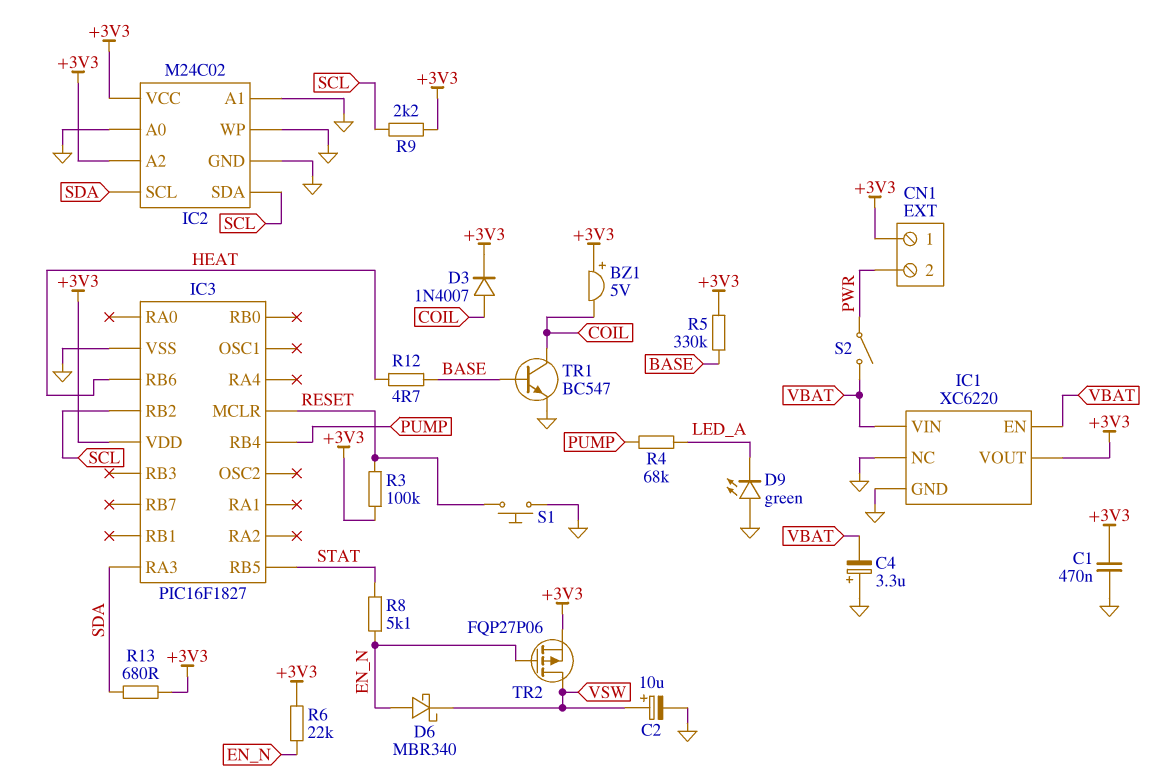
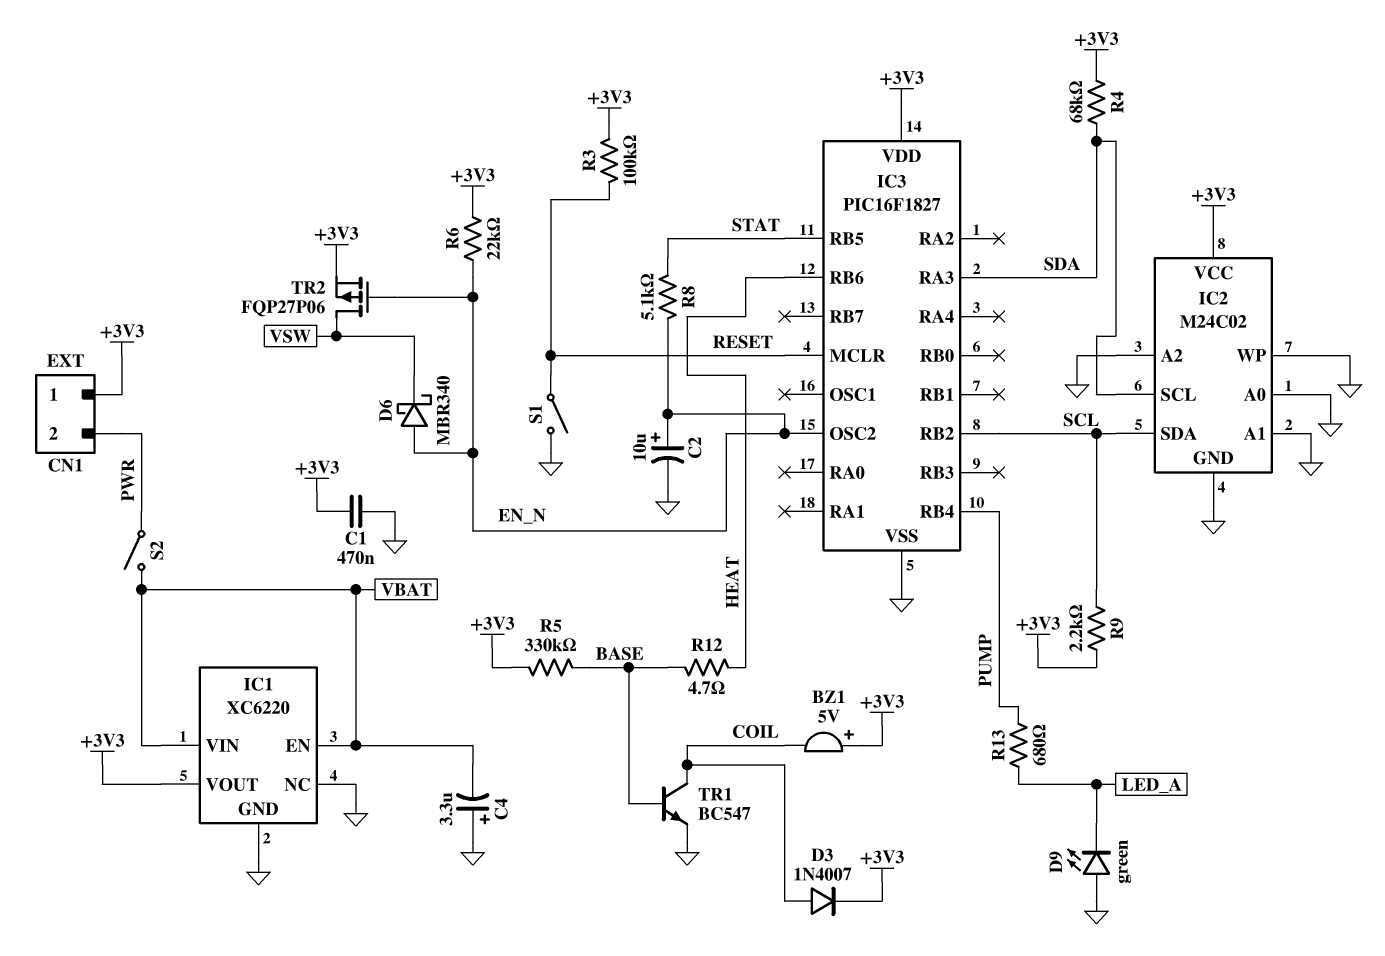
C2: 10uF (plus VSW, minus GND) -> 10uF (plus EN_N, minus GND)
IC2 pin A2: +3V3 -> GND
IC3 pin OSC2: none -> EN_N
R4: 68k (LED_A, PUMP) -> 68k (+3V3, SDA)
R13: 680 (+3V3, SDA) -> 680 (LED_A, PUMP)
S1: button (GND, RESET) -> switch (GND, RESET)

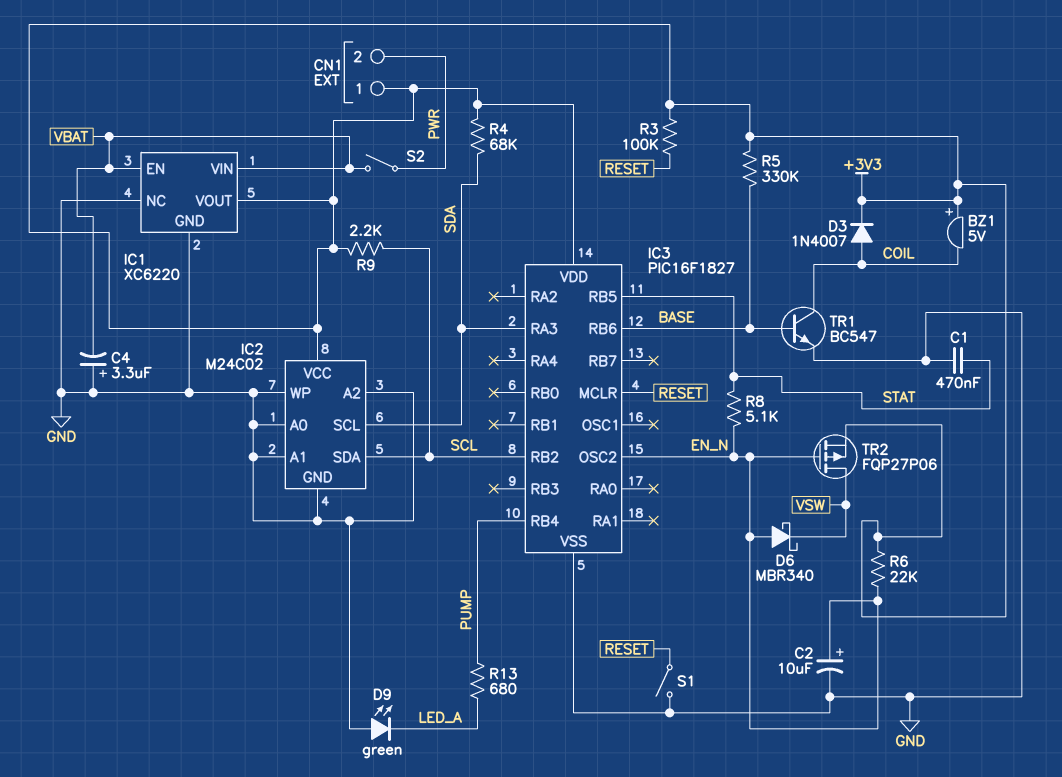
C1: 470nF (+3V3, GND) -> 470nF (GND, STAT)
IC3 pin RB6: HEAT -> BASE
R12: 4.7 (BASE, HEAT) -> none

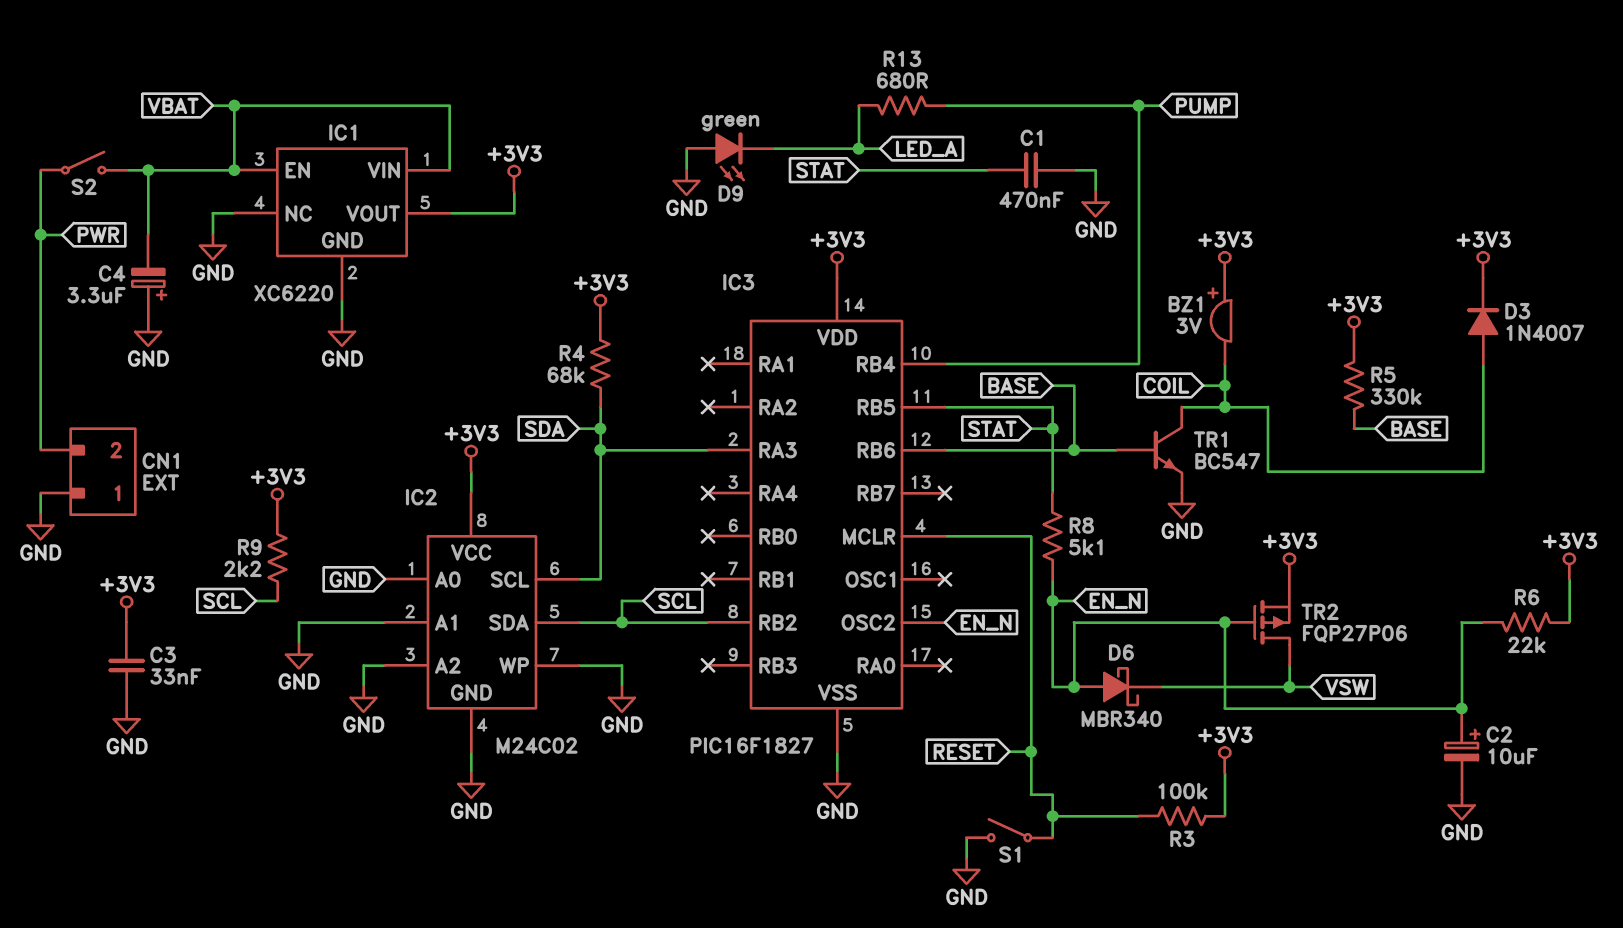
BZ1: buzzer 5V (plus +3V3, minus COIL) -> buzzer 3V (plus +3V3, minus COIL)
C3: none -> 33nF (+3V3, GND)
CN1 pin 1: +3V3 -> GND

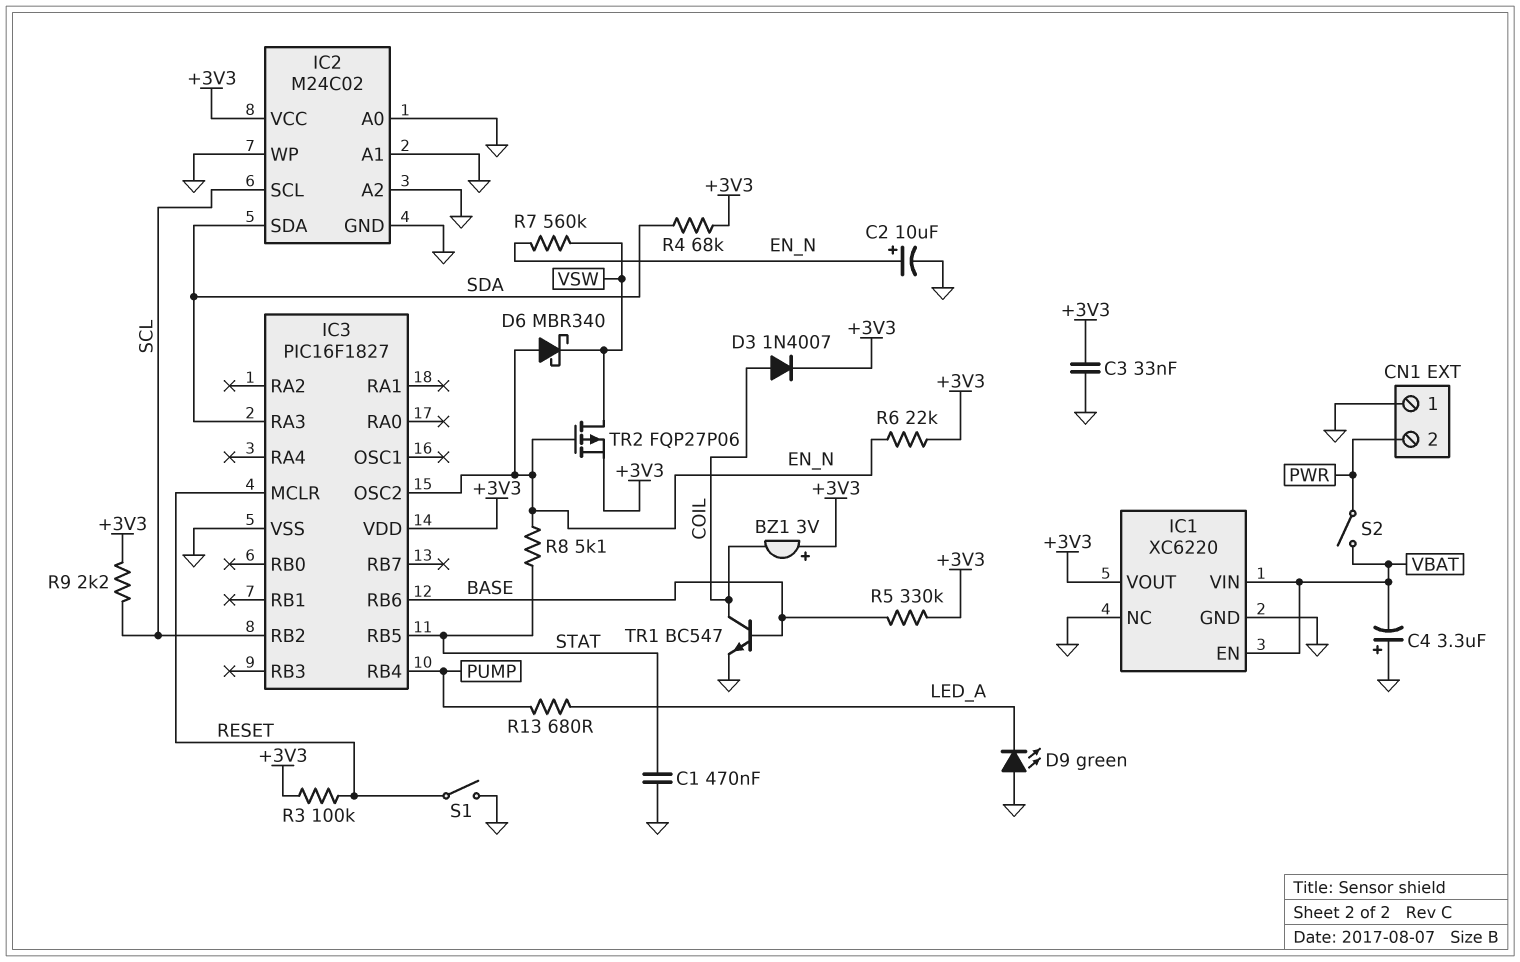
IC2 pin SCL: SDA -> SCL
IC2 pin SDA: SCL -> SDA
R7: none -> 560k (EN_N, VSW)

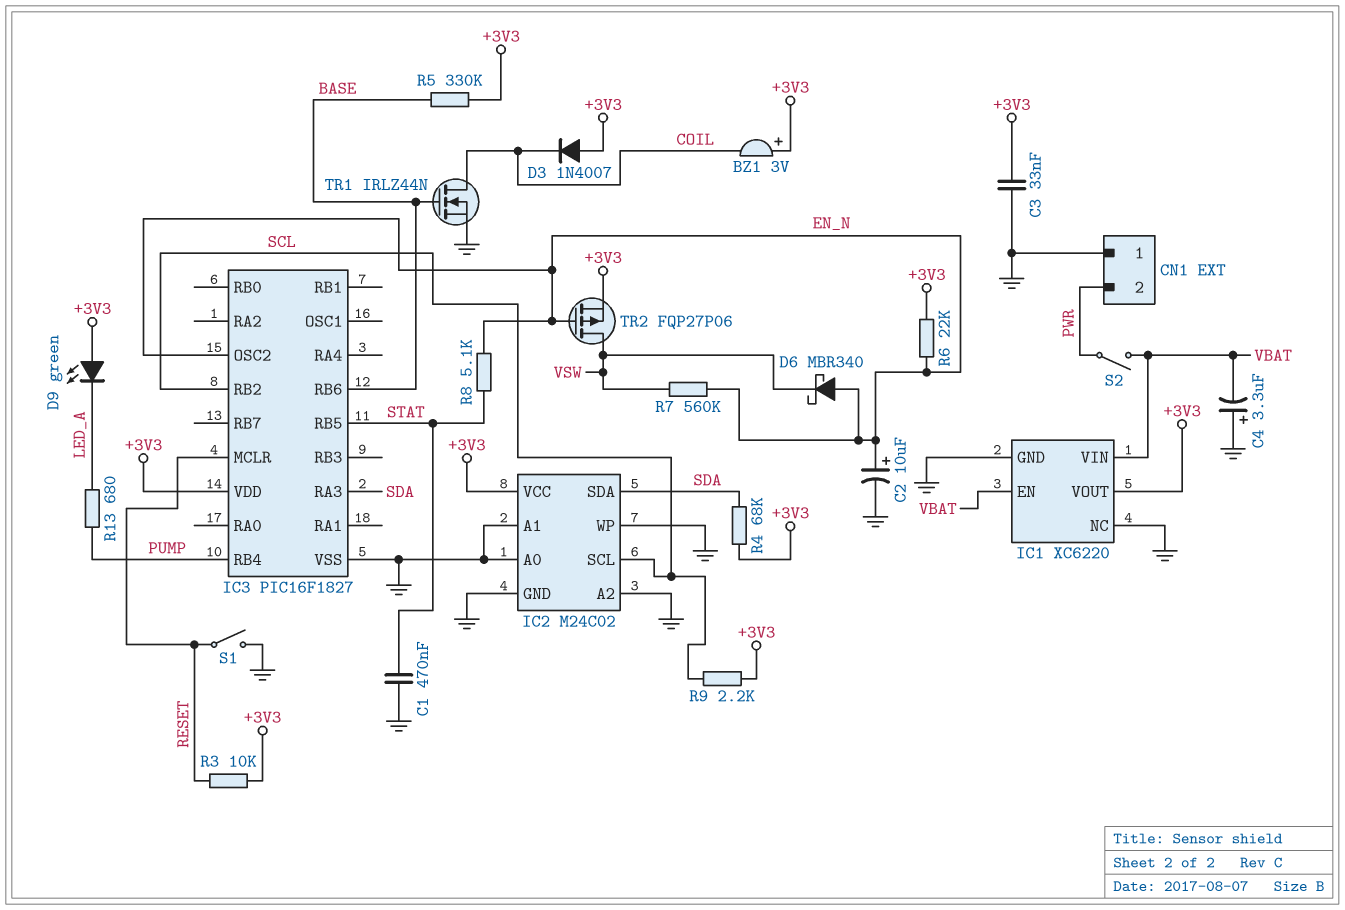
D3: diode 1N4007 (A COIL, K +3V3) -> diode 1N4007 (A +3V3, K COIL)
D9: LED green (A GND, K LED_A) -> LED green (A +3V3, K LED_A)
R3: 100k (+3V3, RESET) -> 10k (+3V3, RESET)
TR1: NPN BC547 (B BASE, C COIL, E GND) -> NMOS IRLZ44N (G BASE, D COIL, S GND)

